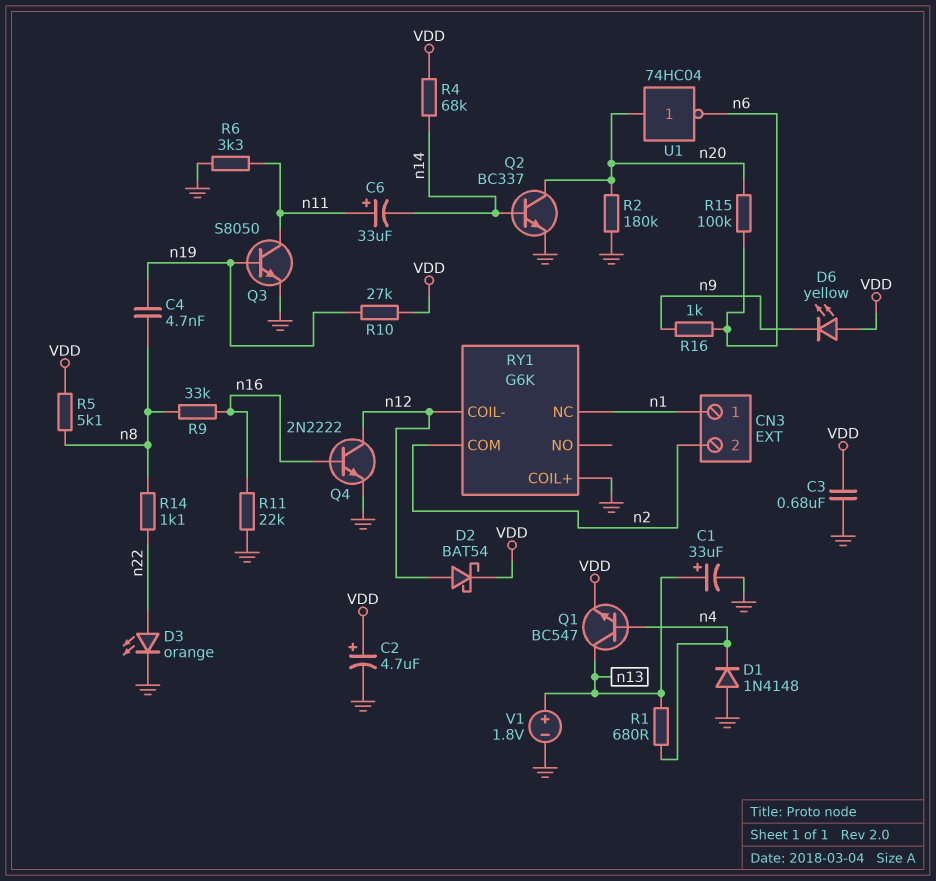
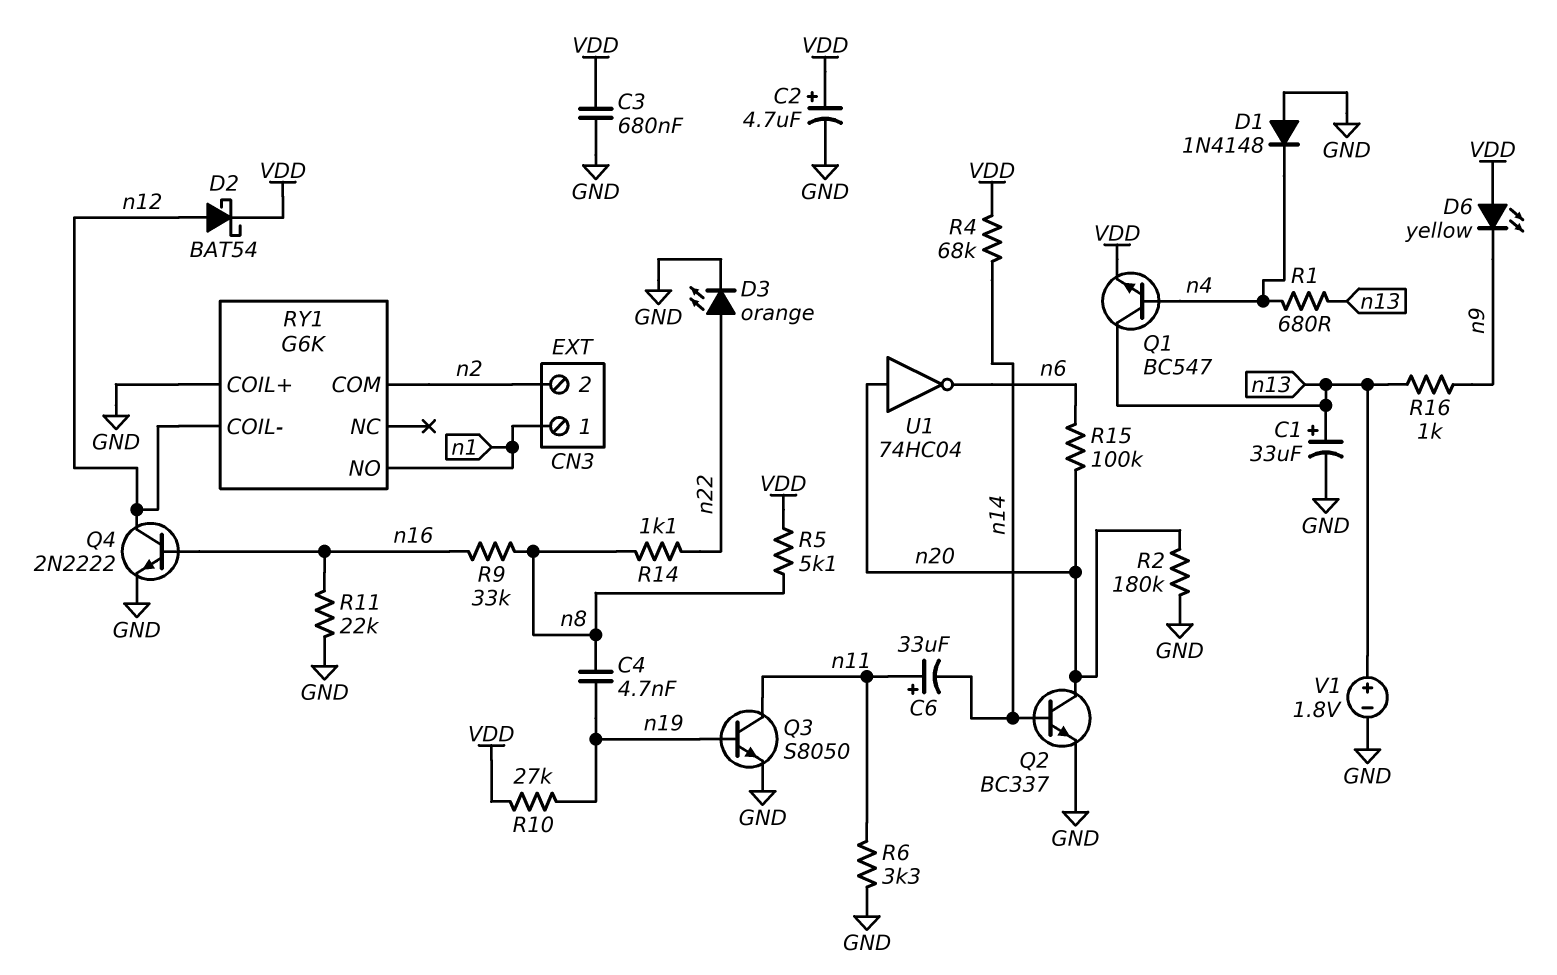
R16: 1k (n6, n9) -> 1k (n9, n13)
RY1 pin NC: n1 -> none
RY1 pin NO: none -> n1

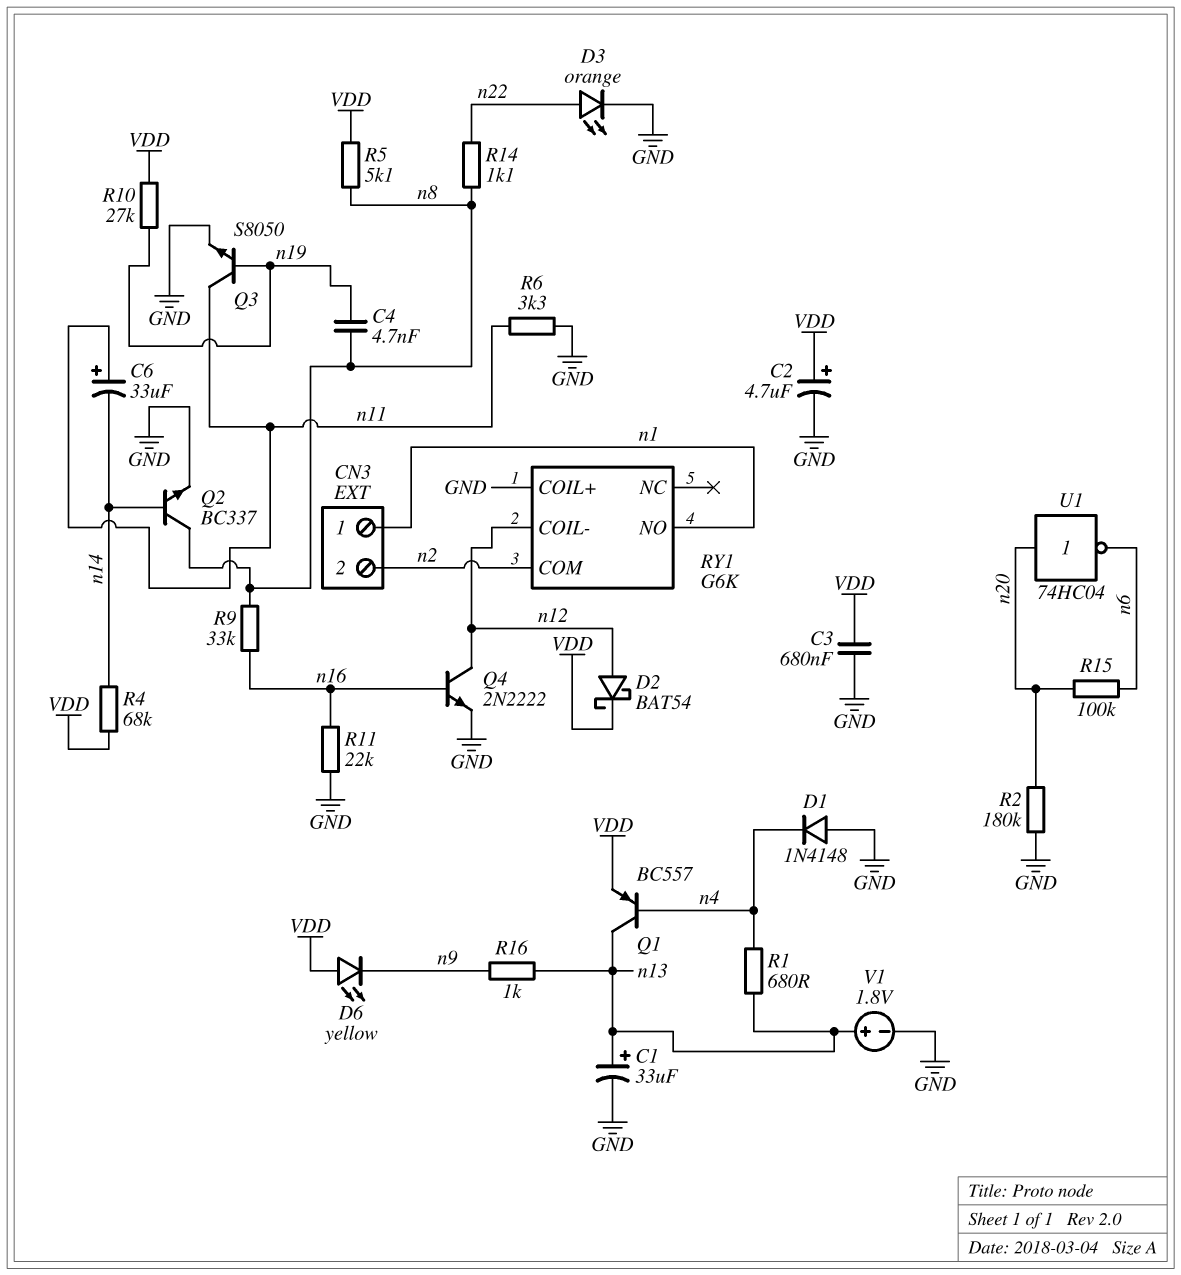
Q1: NPN BC547 (B n4, C n13, E VDD) -> PNP BC557 (B n4, C n13, E VDD)
Q2: NPN BC337 (B n14, C n20, E GND) -> NPN BC337 (B n14, C n8, E GND)

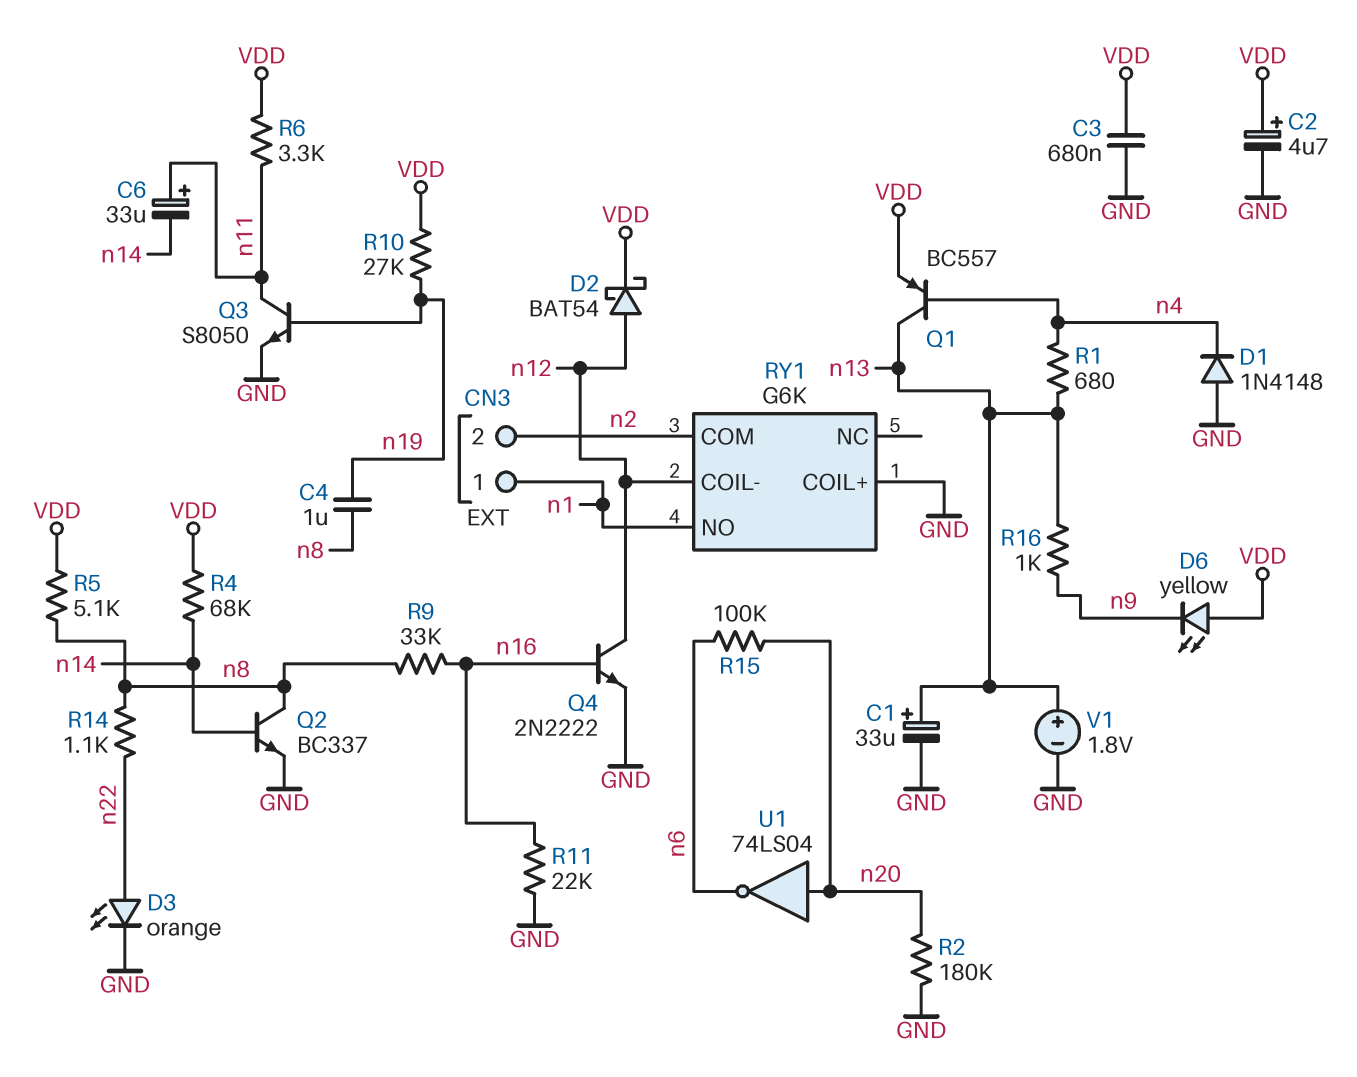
C4: 4.7nF (n8, n19) -> 1uF (n8, n19)
R6: 3.3k (GND, n11) -> 3.3k (VDD, n11)
U1: NOT 74HC04 (in n20, out n6) -> NOT 74LS04 (in n20, out n6)

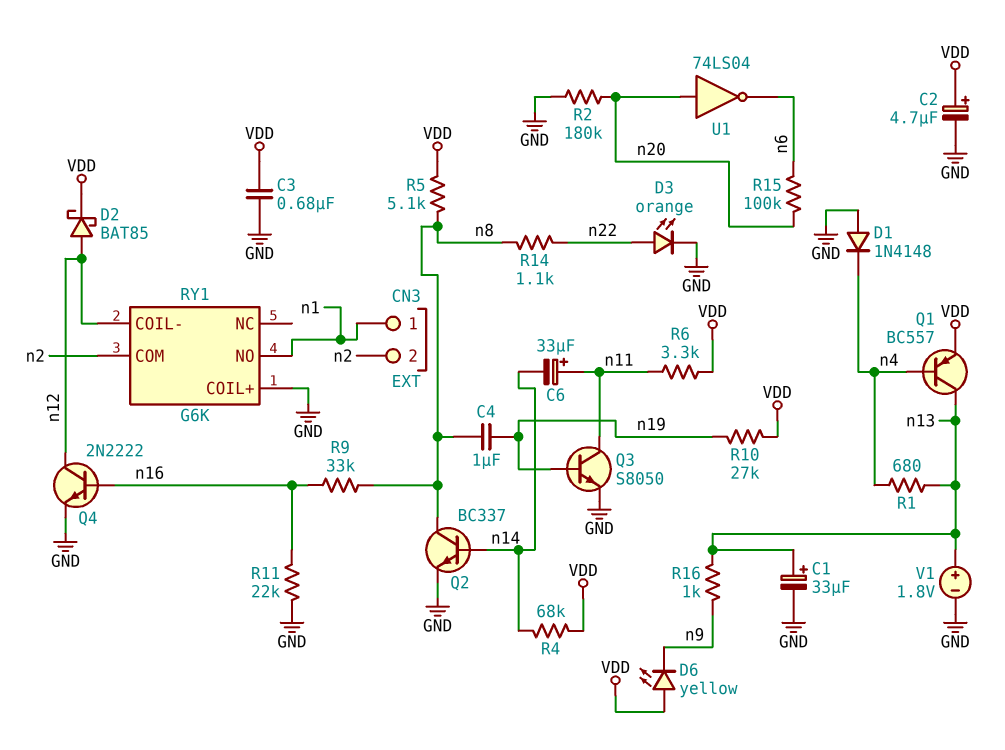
D2: schottky BAT54 (A n12, K VDD) -> schottky BAT85 (A n12, K VDD)

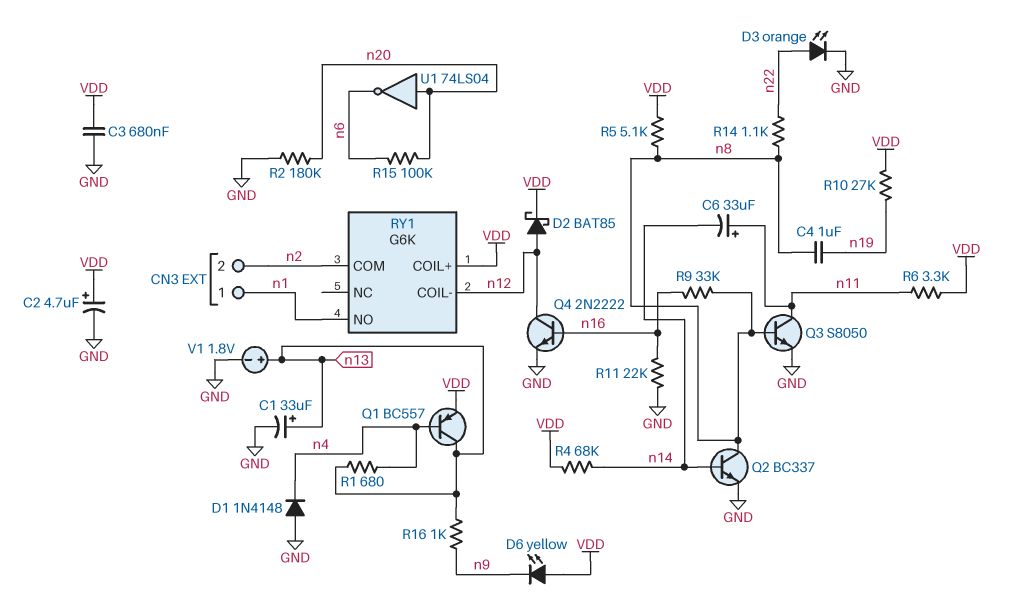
Q3: NPN S8050 (B n19, C n11, E GND) -> NPN S8050 (B n8, C n11, E GND)
RY1 pin COIL+: GND -> VDD

